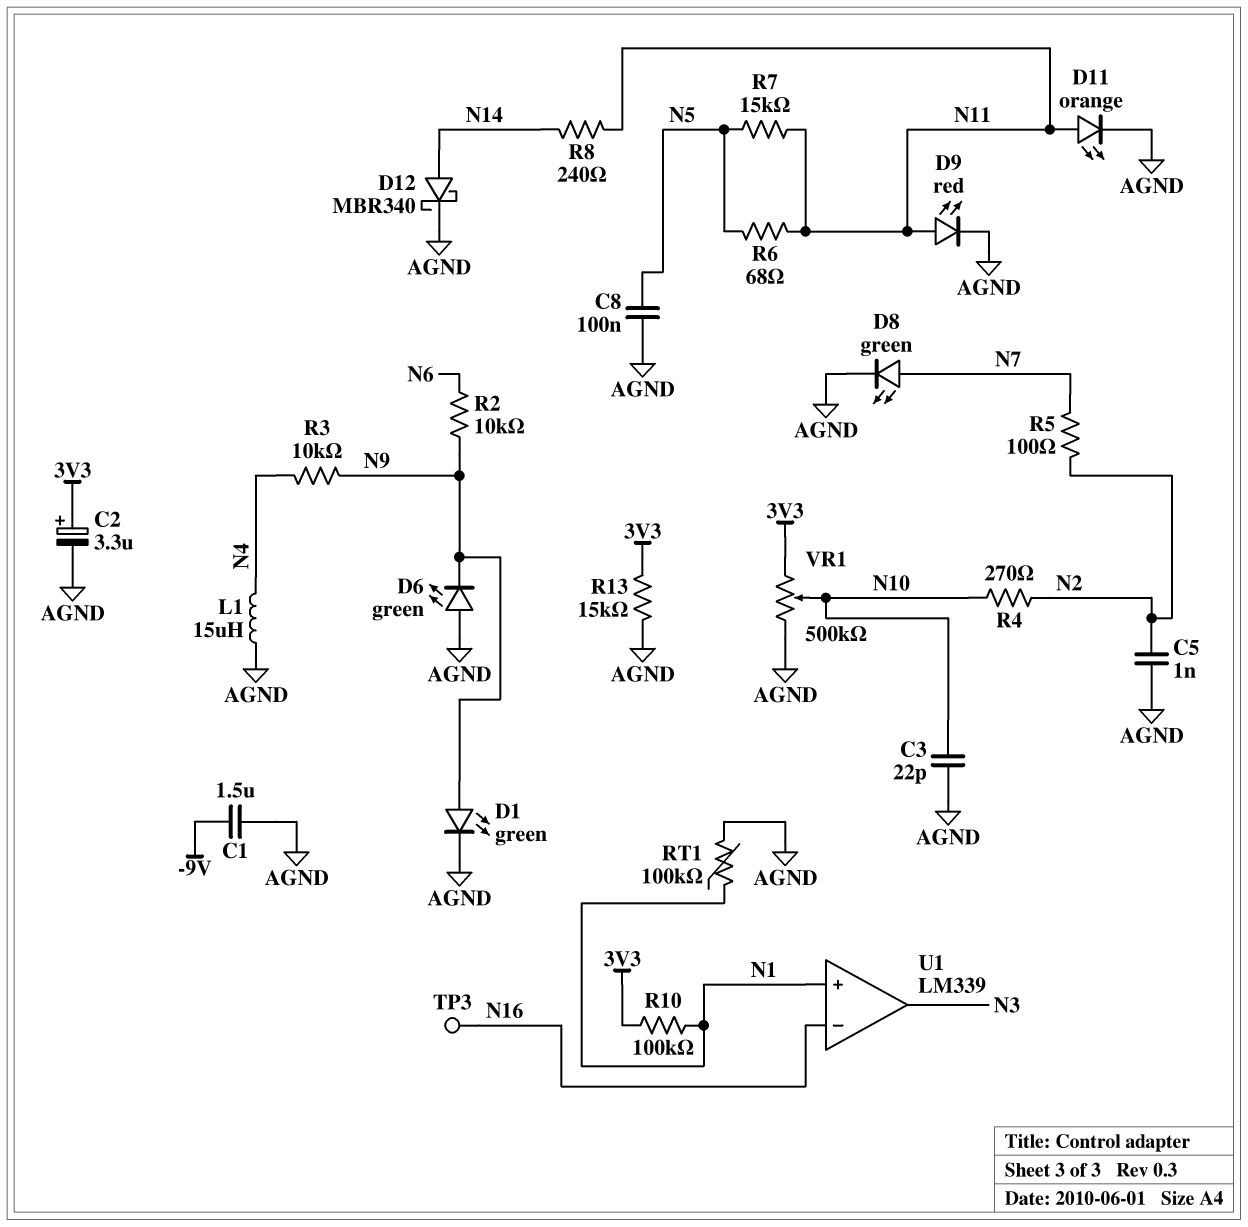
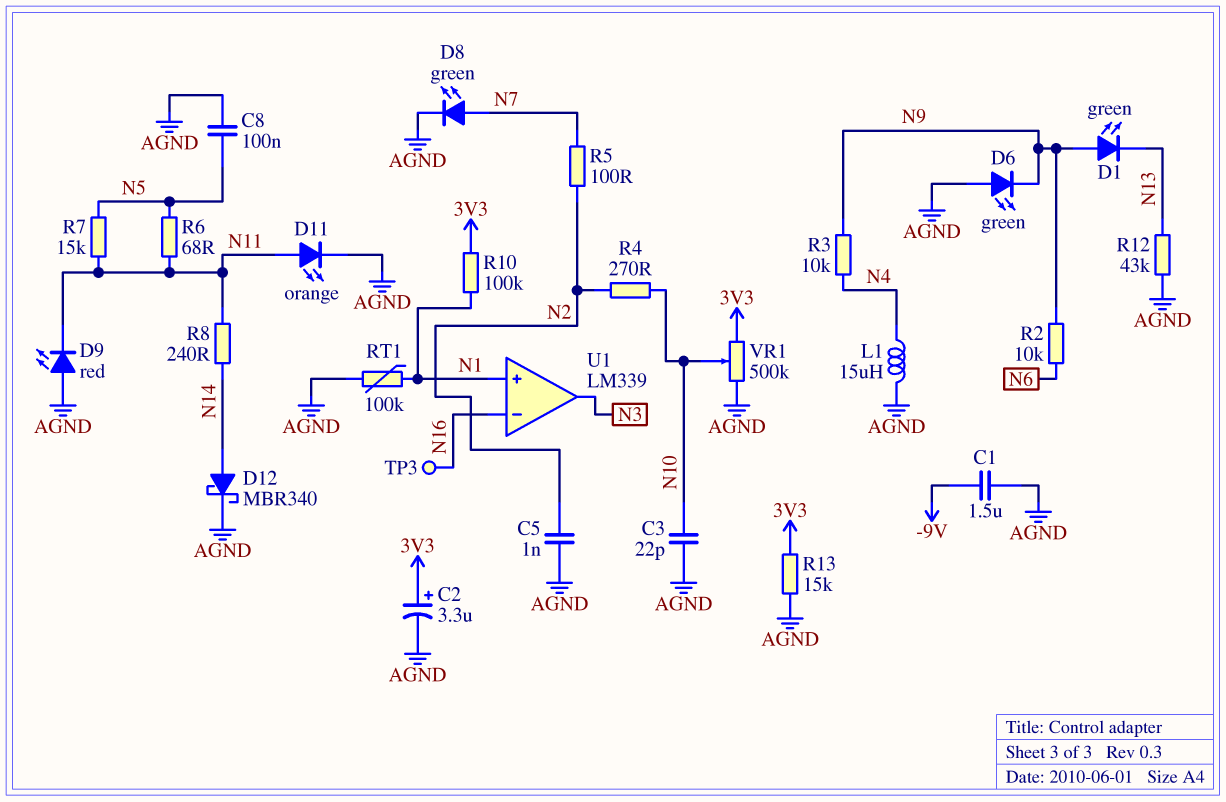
D1: LED green (A N9, K AGND) -> LED green (A N9, K N13)
D9: LED red (A N11, K AGND) -> LED red (A AGND, K N11)
R12: none -> 43k (AGND, N13)

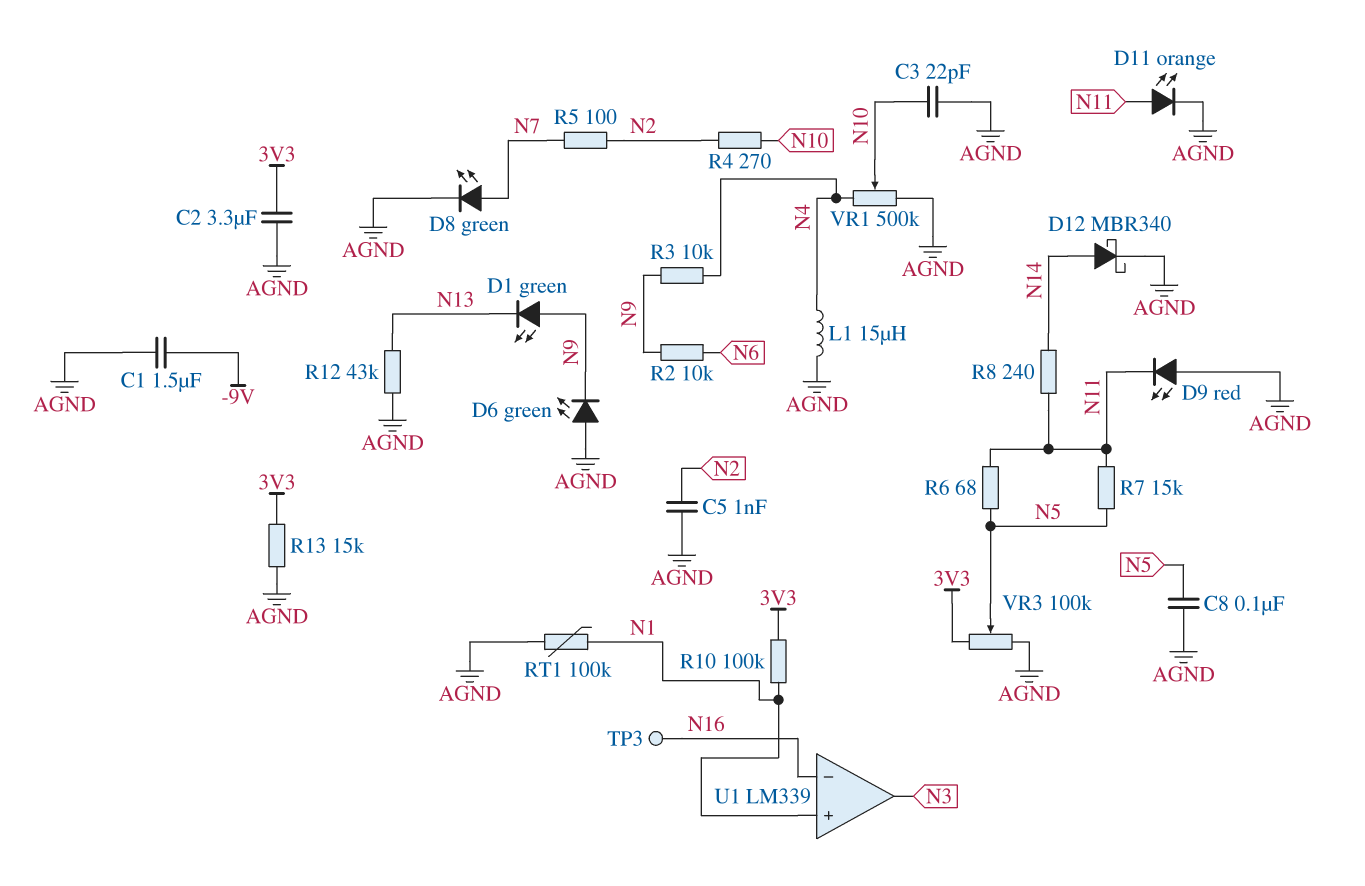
C2: 3.3uF (plus 3V3, minus AGND) -> 3.3uF (3V3, AGND)
VR1: 500k (3V3, AGND, wiper N10) -> 500k (AGND, N4, wiper N10)
VR3: none -> 100k (3V3, AGND, wiper N5)

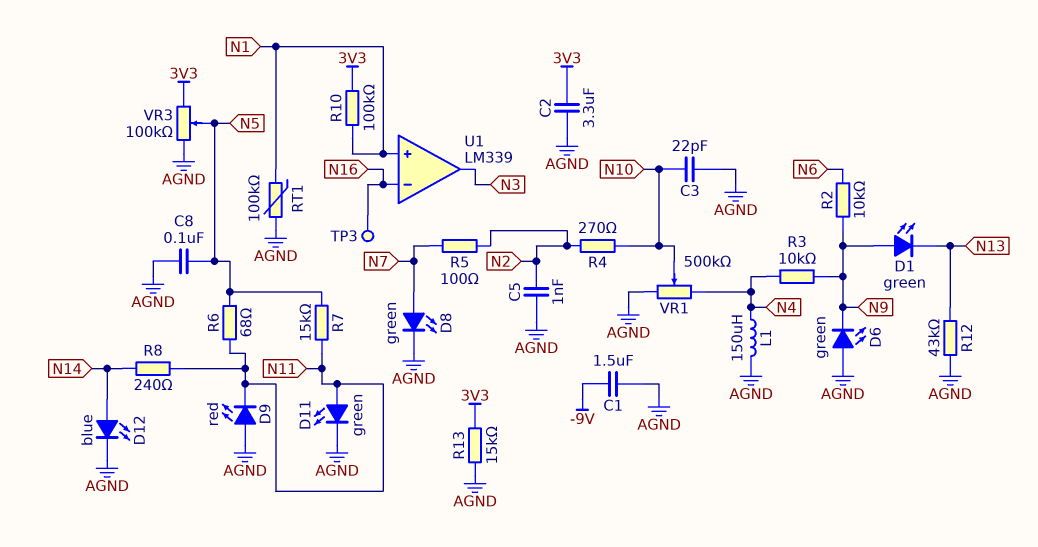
D11: LED orange (A N11, K AGND) -> LED green (A N11, K AGND)
D12: schottky MBR340 (A N14, K AGND) -> LED blue (A N14, K AGND)
L1: 15uH (AGND, N4) -> 150uH (AGND, N4)

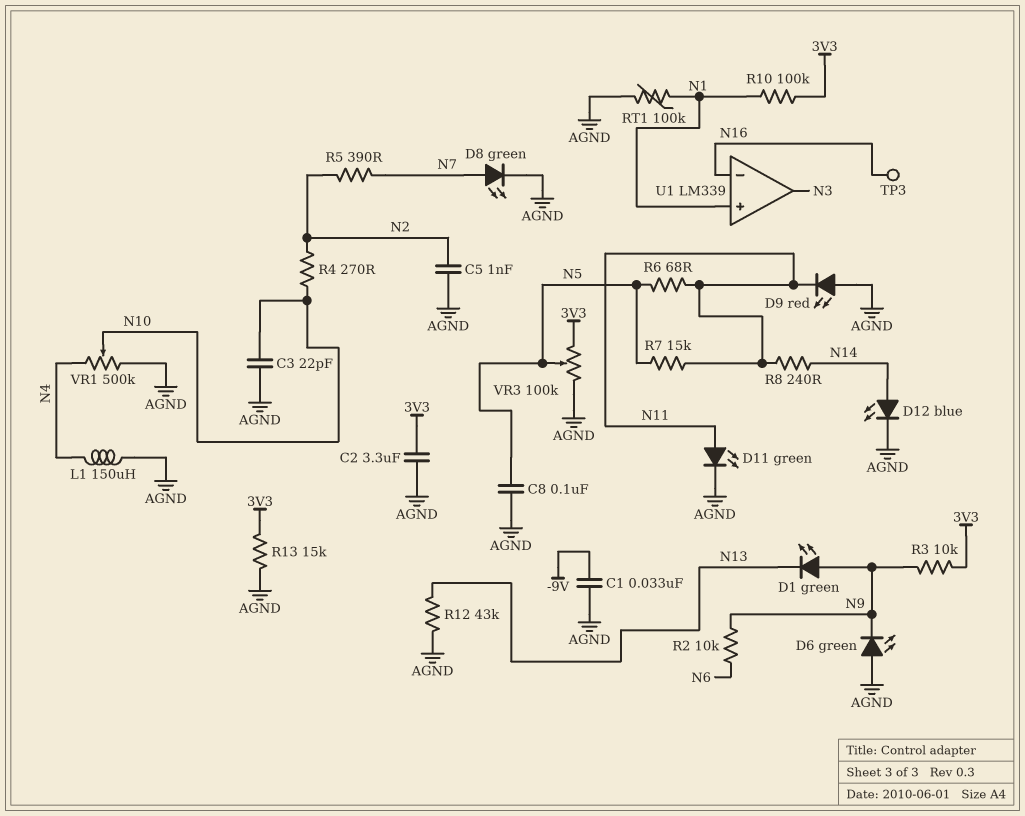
C1: 1.5uF (-9V, AGND) -> 33nF (-9V, AGND)
R3: 10k (N4, N9) -> 10k (3V3, N9)
R5: 100 (N2, N7) -> 390 (N2, N7)

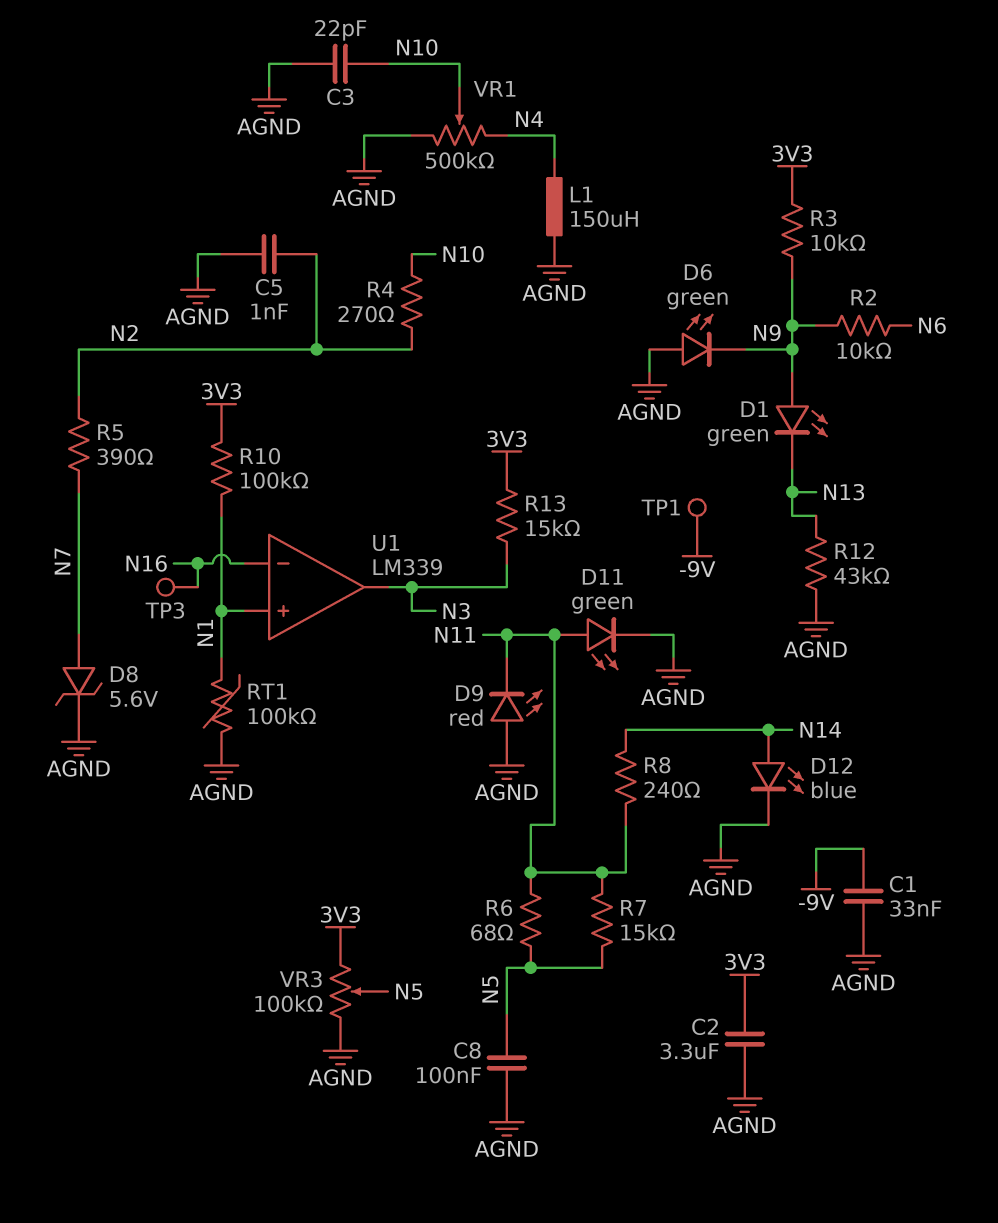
D8: LED green (A N7, K AGND) -> zener 5.6V (A N7, K AGND)
R13: 15k (3V3, AGND) -> 15k (3V3, N3)
TP1: none -> test point (-9V)

